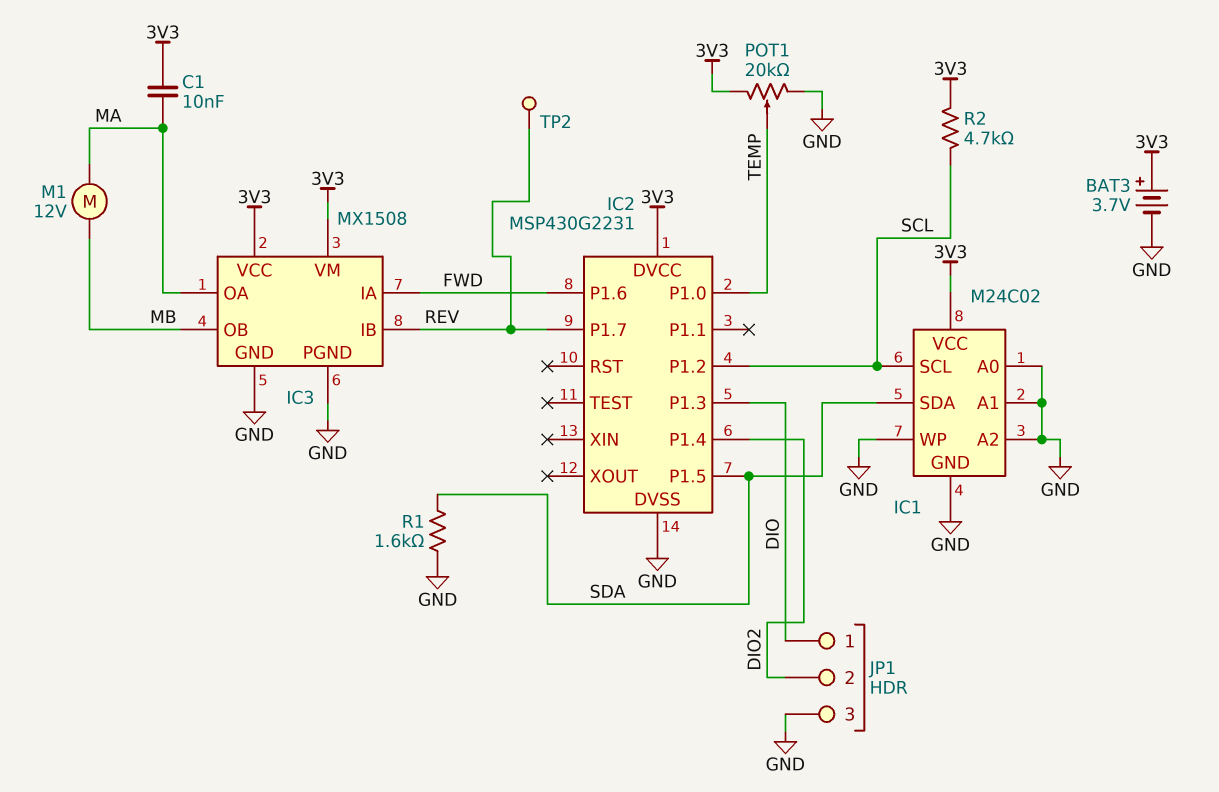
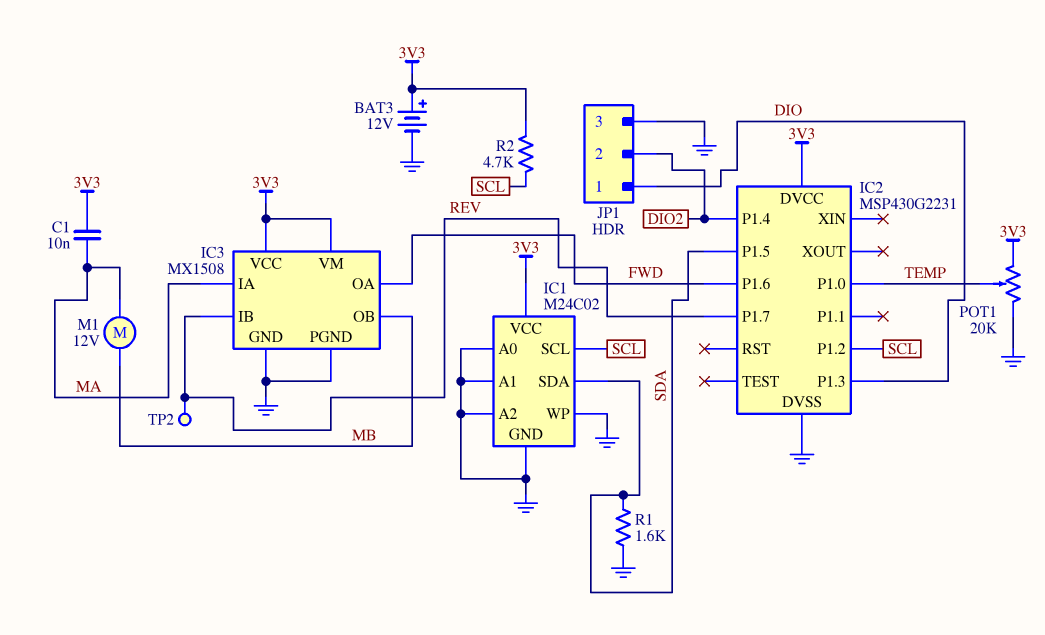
BAT3: 3.7V (plus 3V3, minus GND) -> 12V (plus 3V3, minus GND)
IC3 pin IA: FWD -> MA
IC3 pin OA: MA -> FWD

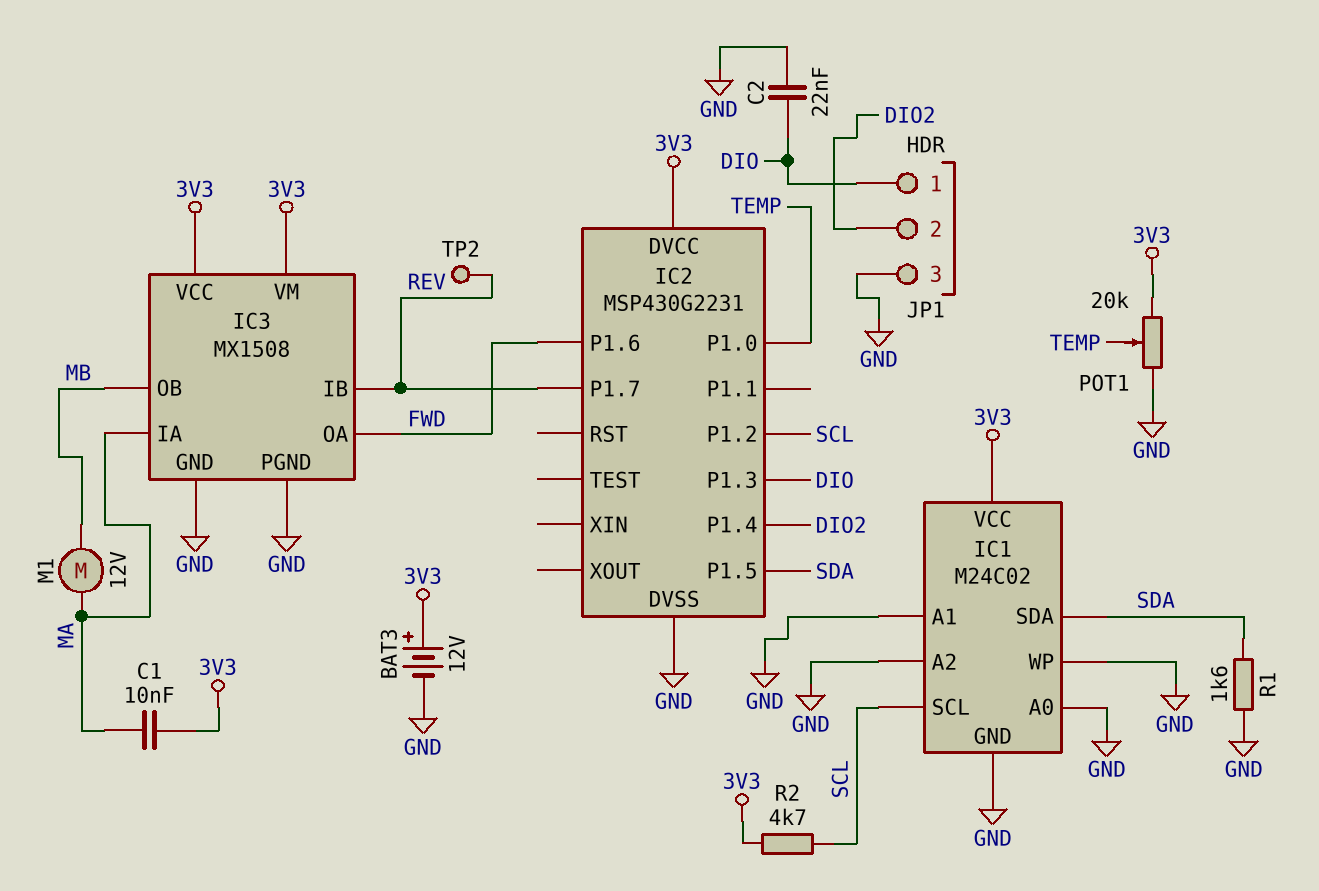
C2: none -> 22nF (DIO, GND)

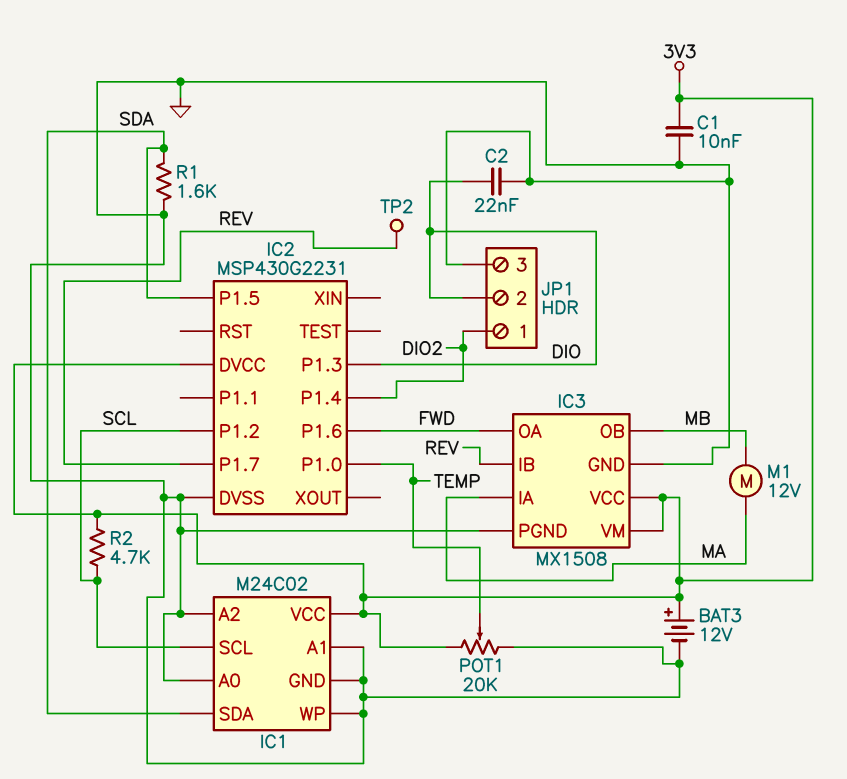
C1: 10nF (3V3, MA) -> 10nF (3V3, GND)
JP1 pin 1: DIO -> DIO2
JP1 pin 2: DIO2 -> DIO

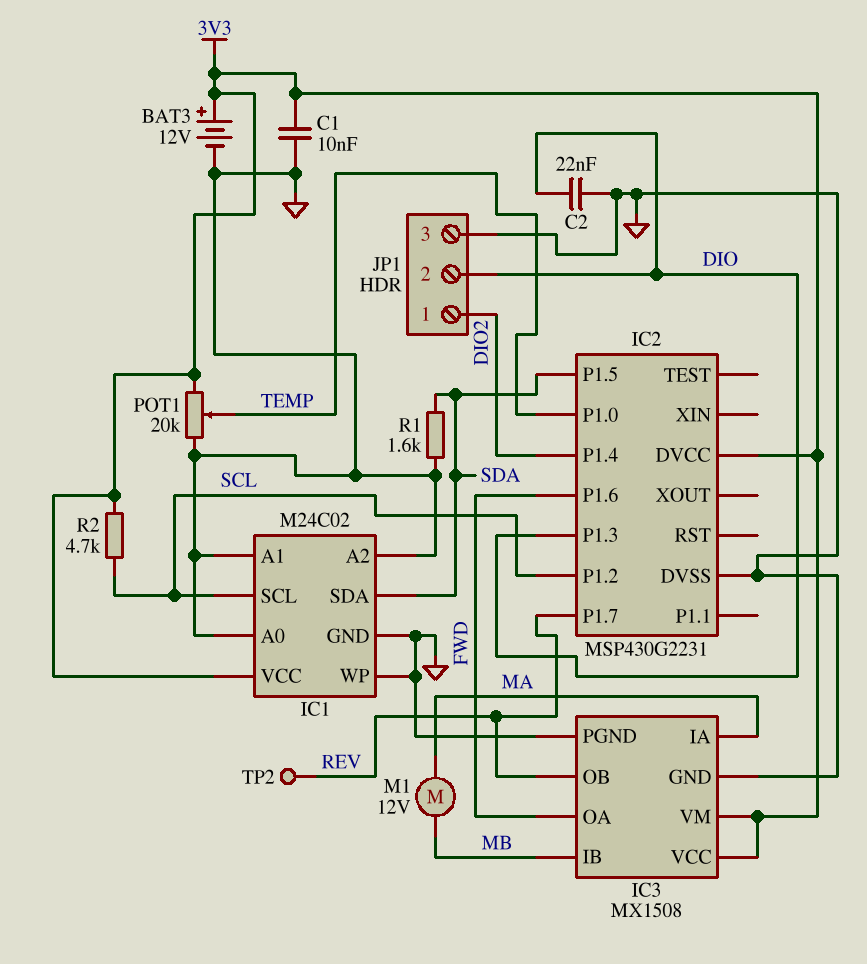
IC3 pin IB: REV -> MB
IC3 pin OB: MB -> REV

